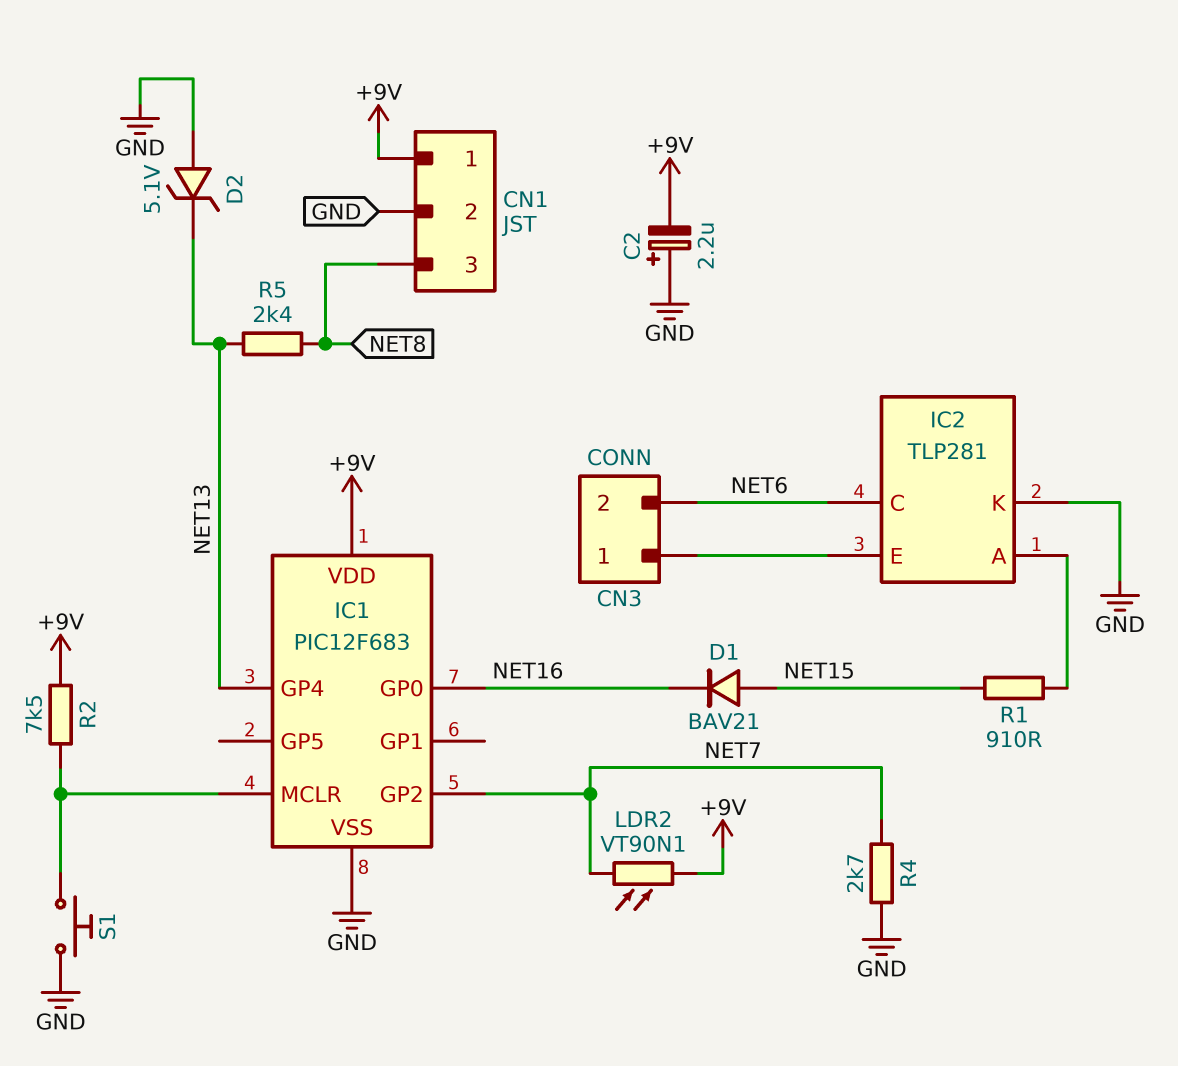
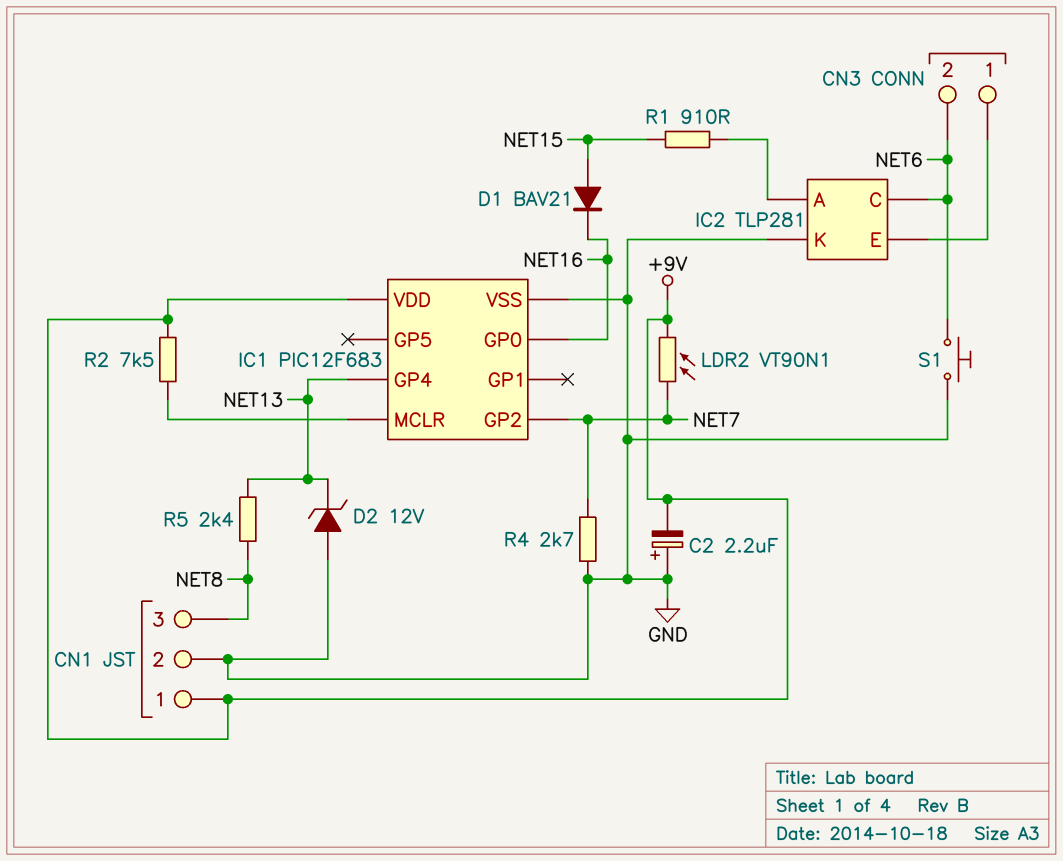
D2: zener 5.1V (A GND, K NET13) -> zener 12V (A GND, K NET13)
S1: button (GND, IC1/MCLR) -> button (GND, NET6)

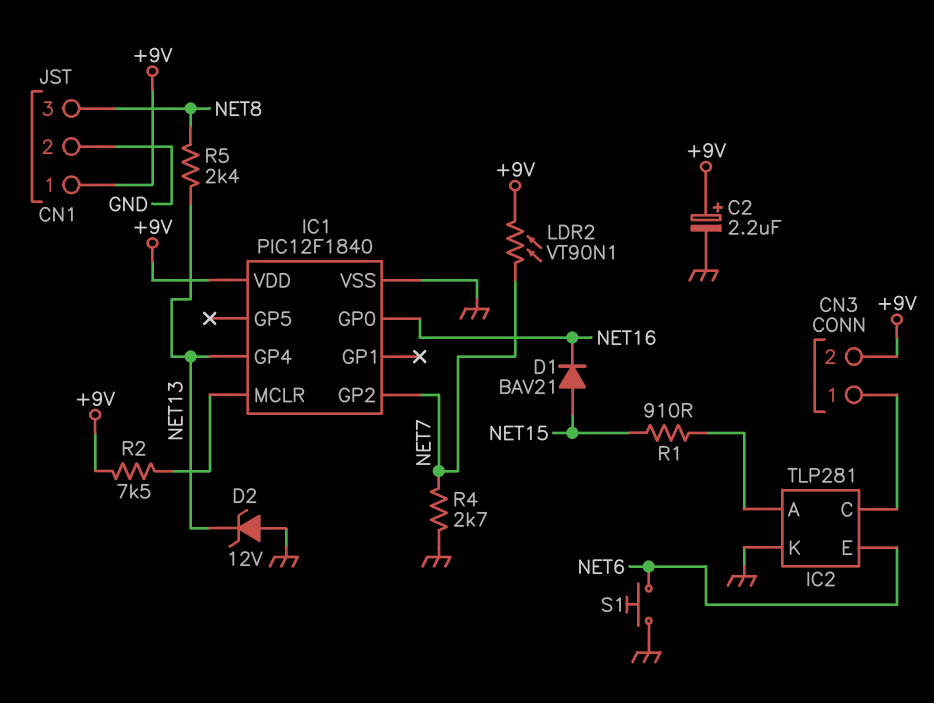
C2: 2.2uF (plus GND, minus +9V) -> 2.2uF (plus +9V, minus GND)
CN3 pin 2: NET6 -> +9V
IC1: PIC12F683 -> PIC12F1840
IC2 pin C: NET6 -> CN3/1
IC2 pin E: CN3/1 -> NET6

